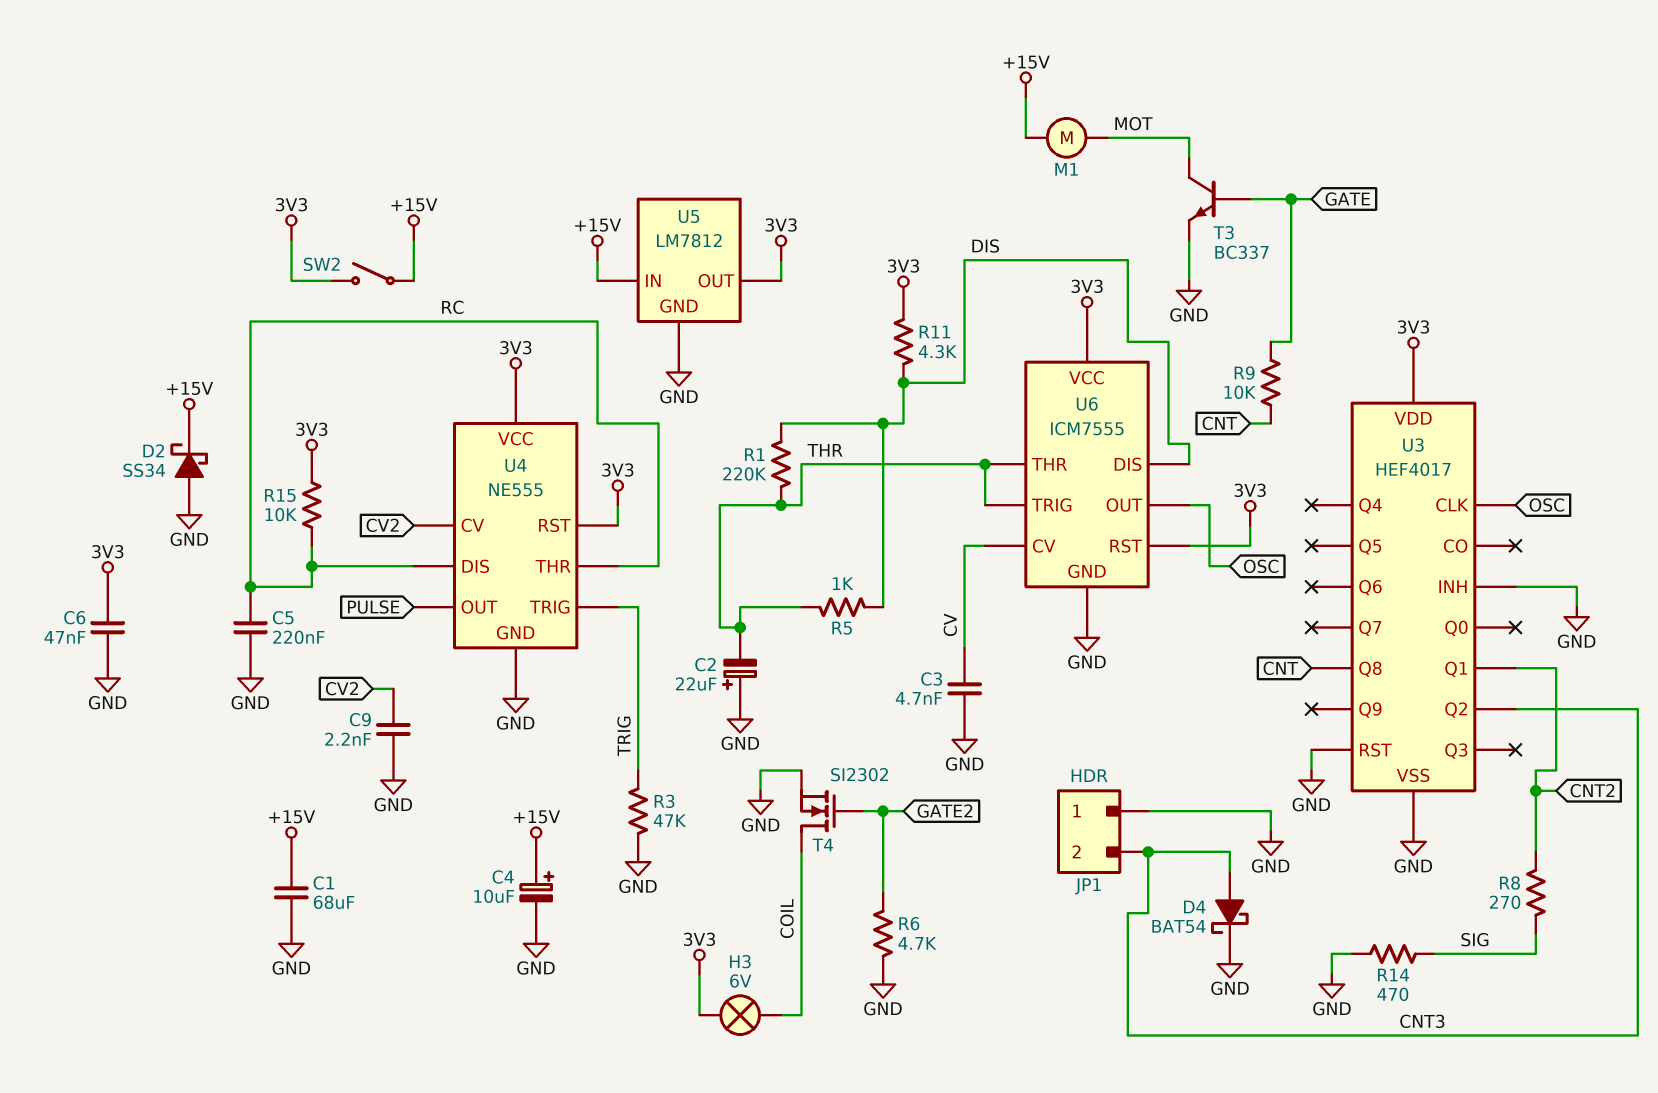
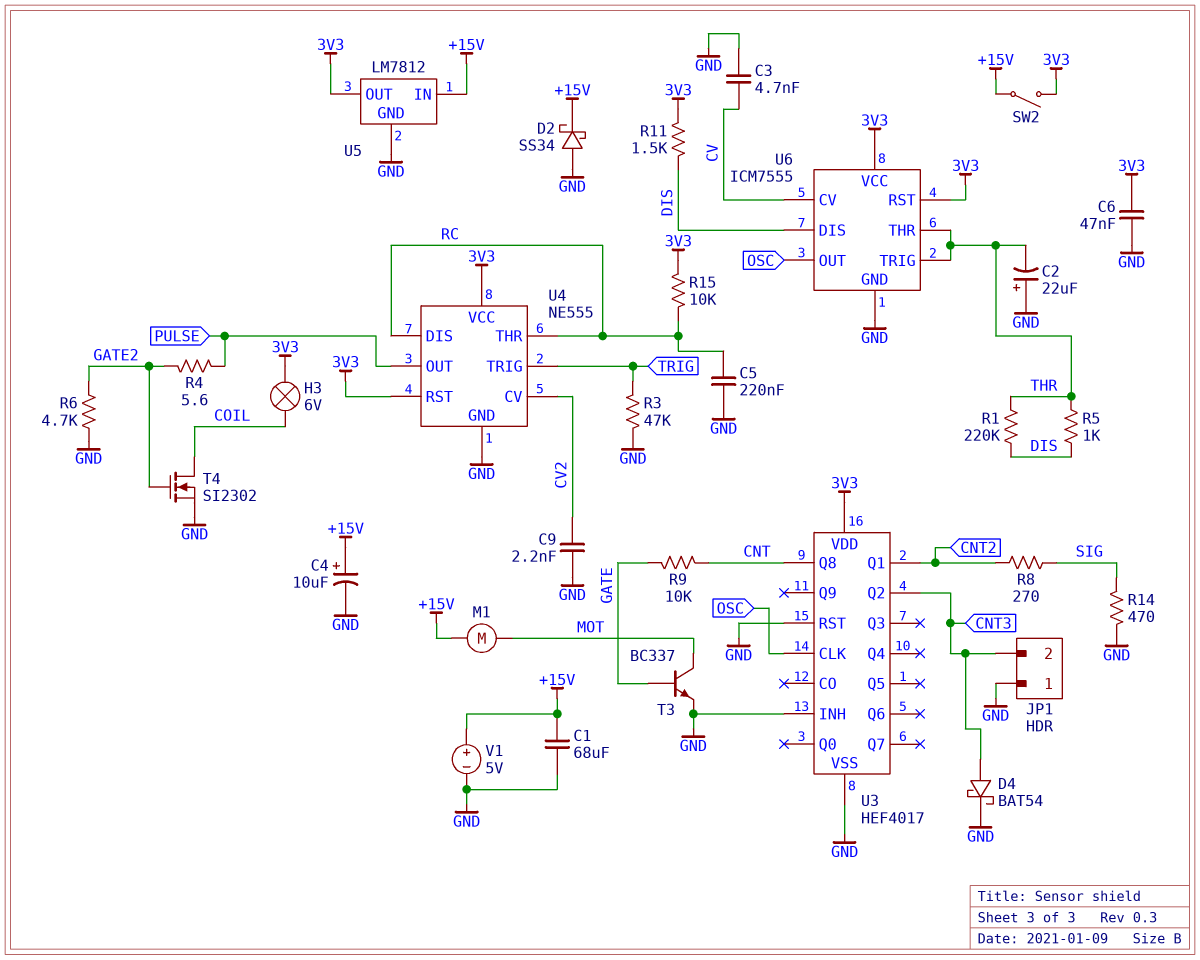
R4: none -> 5.6 (GATE2, PULSE)
R11: 4.3k (3V3, DIS) -> 1.5k (3V3, DIS)
V1: none -> 5V (plus +15V, minus GND)

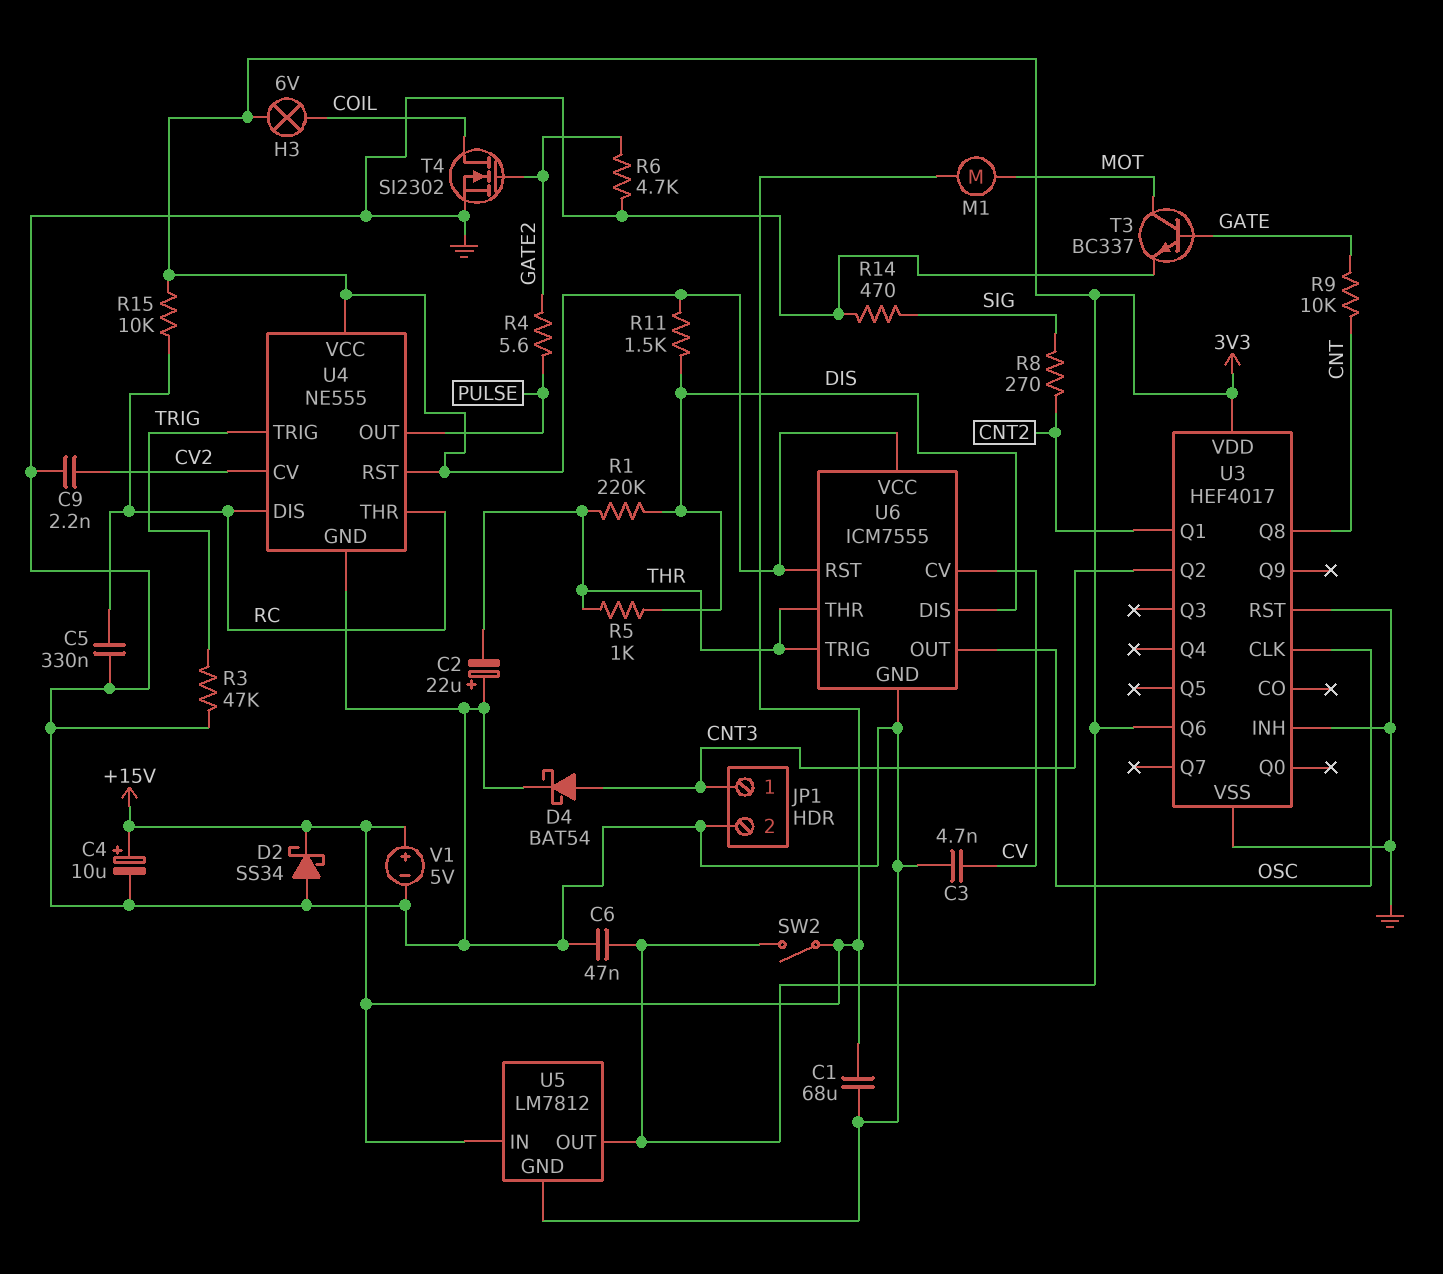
C5: 220nF (GND, RC) -> 330nF (GND, RC)
JP1 pin 1: GND -> CNT3
JP1 pin 2: CNT3 -> GND
U3 pin Q6: none -> 3V3

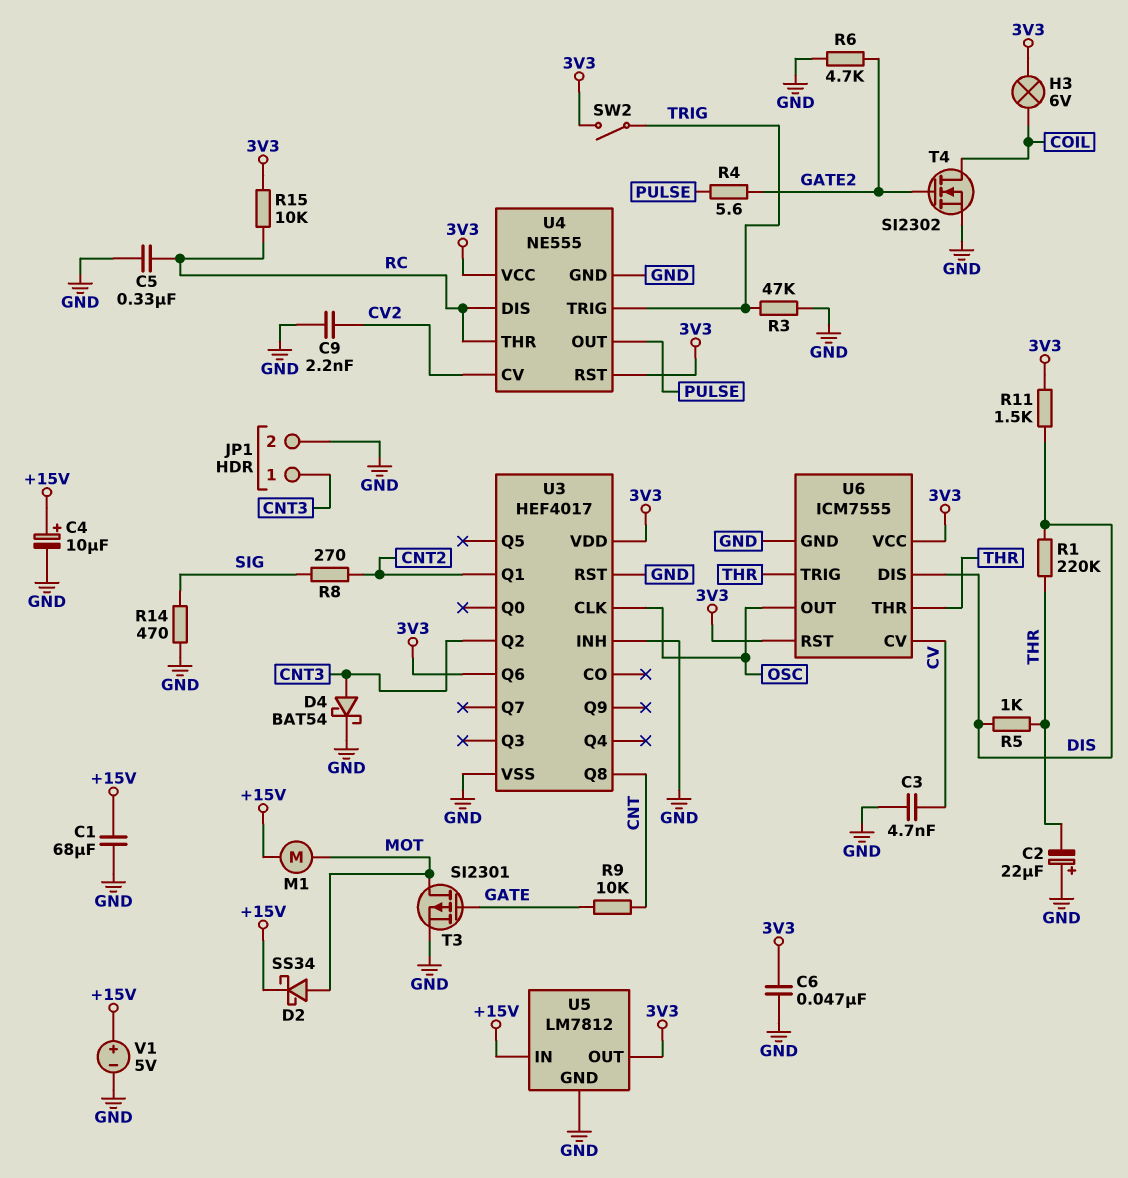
D2: schottky SS34 (A GND, K +15V) -> schottky SS34 (A MOT, K +15V)
SW2: switch (+15V, 3V3) -> switch (3V3, TRIG)
T3: NPN BC337 (B GATE, C MOT, E GND) -> PMOS SI2301 (G GATE, D MOT, S GND)

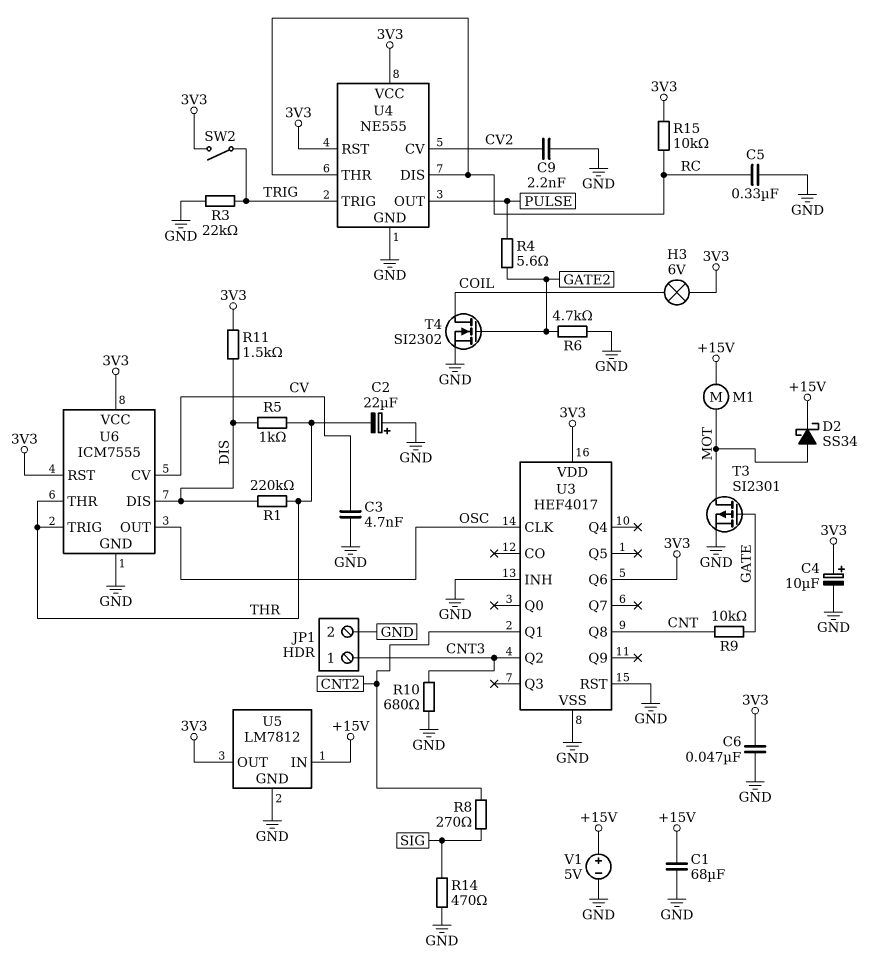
C4: 10uF (plus +15V, minus GND) -> 10uF (plus 3V3, minus GND)
D4: schottky BAT54 (A CNT3, K GND) -> none
R3: 47k (GND, TRIG) -> 22k (GND, TRIG)
R10: none -> 680 (CNT3, GND)

